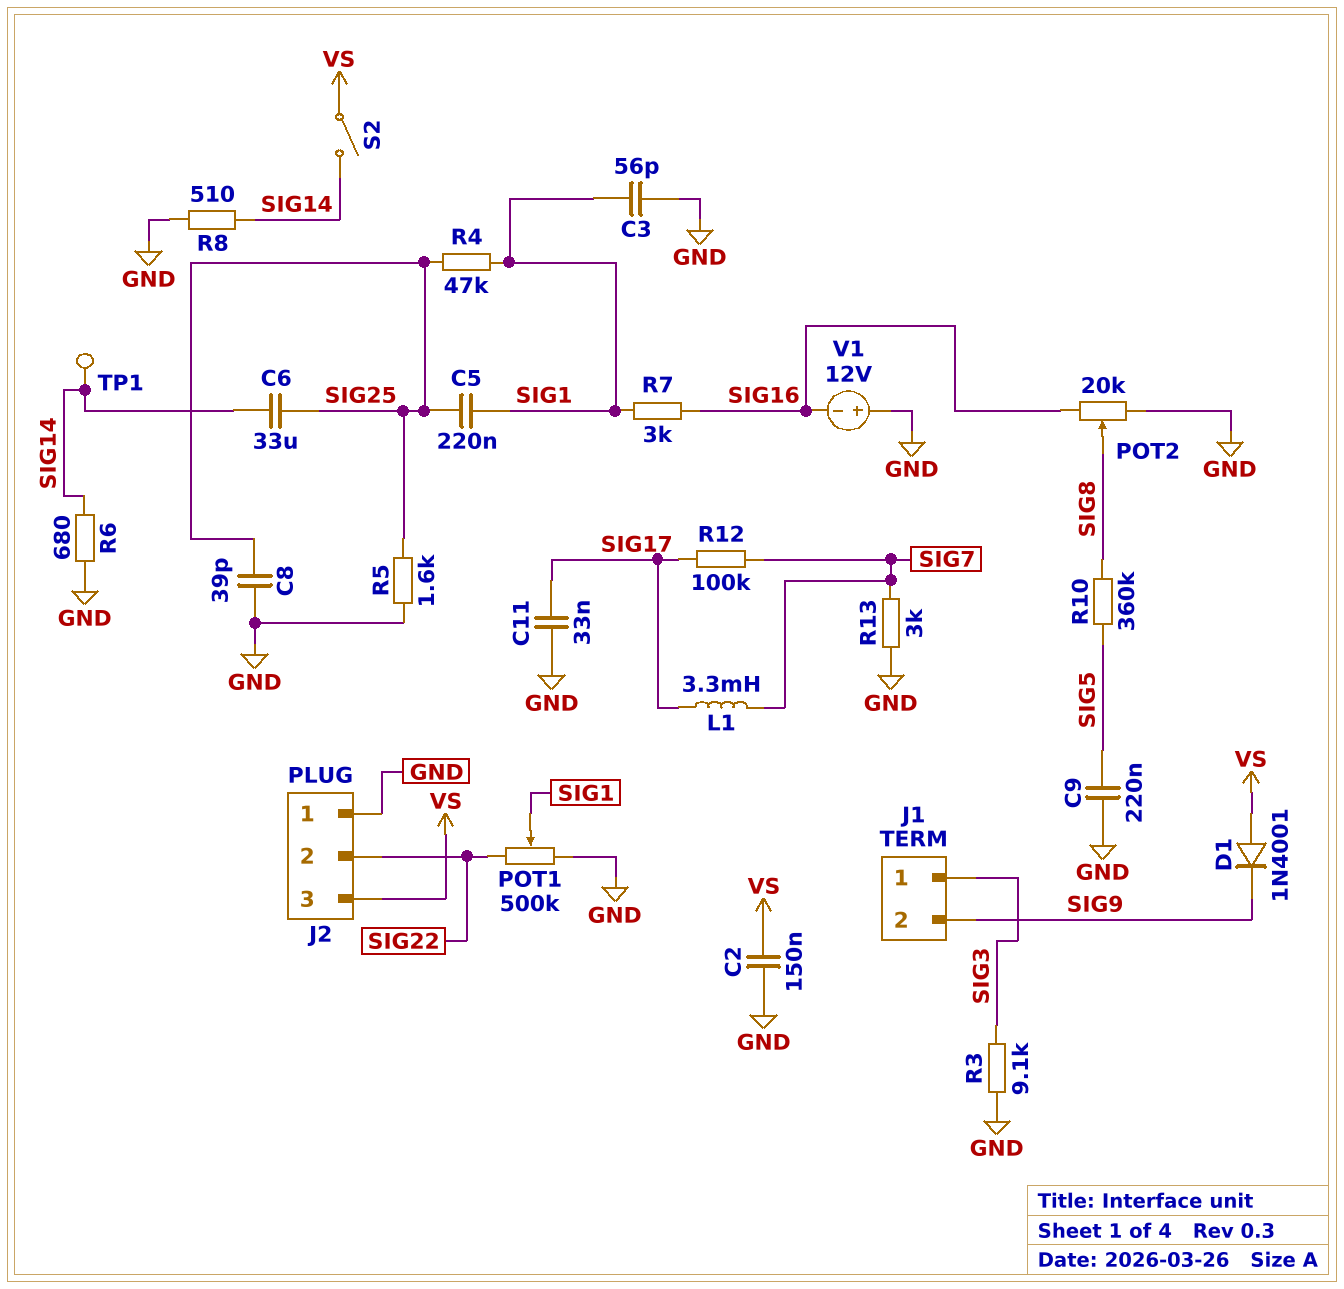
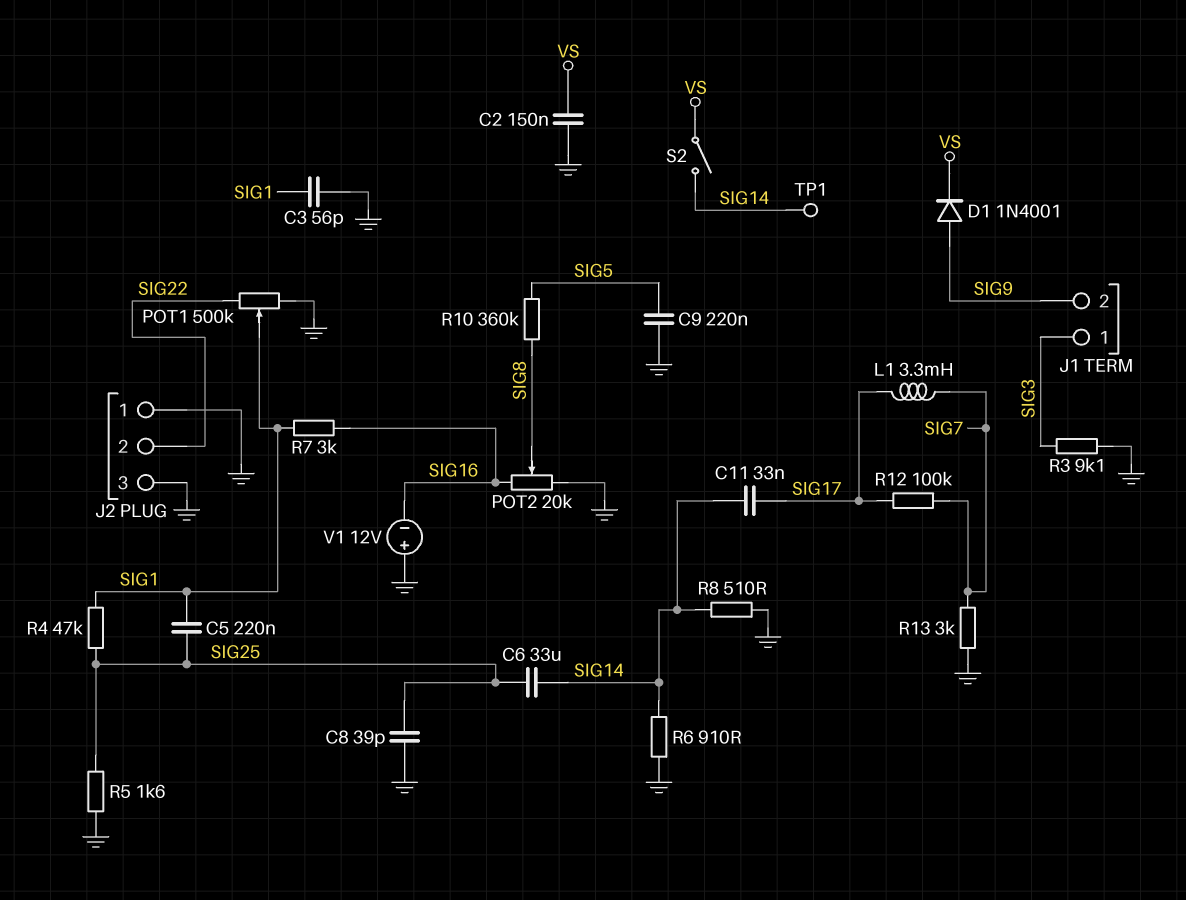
C11: 33nF (GND, SIG17) -> 33nF (SIG14, SIG17)
D1: diode 1N4001 (A VS, K SIG9) -> diode 1N4001 (A SIG9, K VS)
J2 pin 3: VS -> GND
R6: 680 (GND, SIG14) -> 910 (GND, SIG14)

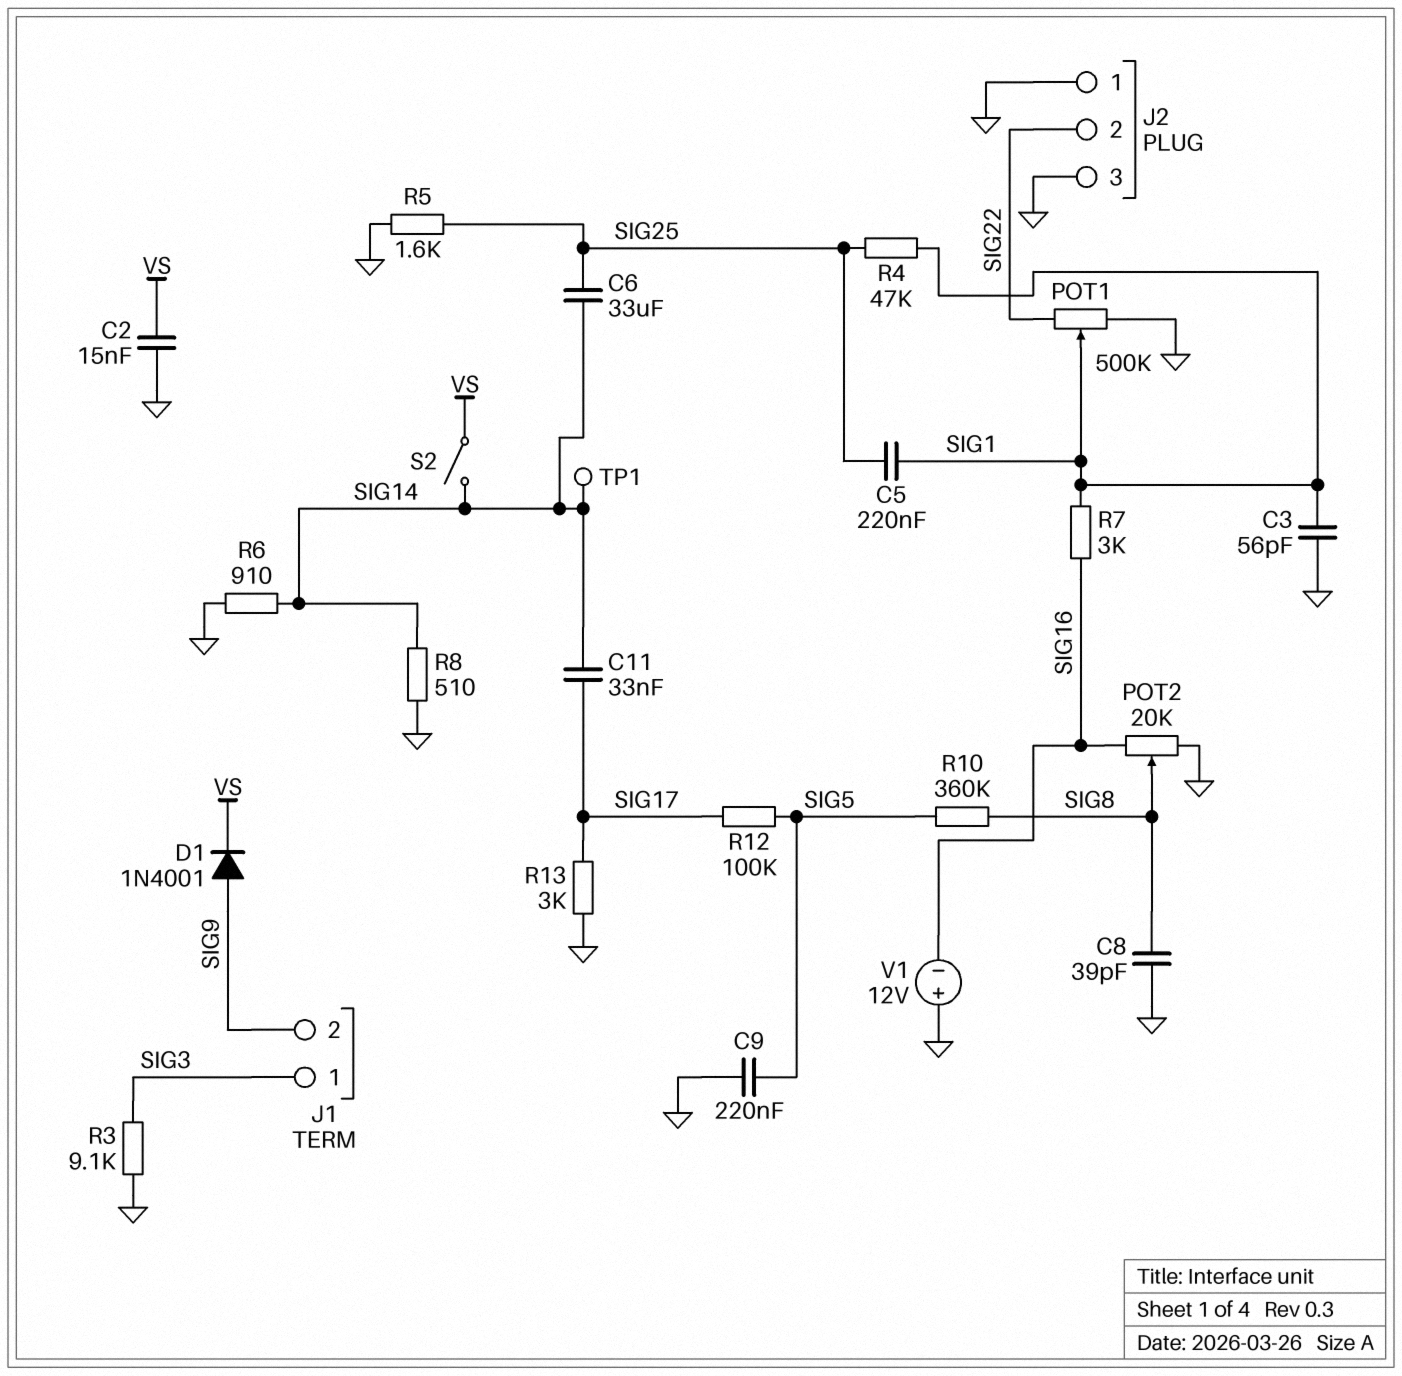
C2: 150nF (GND, VS) -> 15nF (GND, VS)
C8: 39pF (GND, SIG25) -> 39pF (GND, SIG8)
L1: 3.3mH (SIG7, SIG17) -> none
R12: 100k (SIG7, SIG17) -> 100k (SIG5, SIG17)
R13: 3k (GND, SIG7) -> 3k (GND, SIG17)

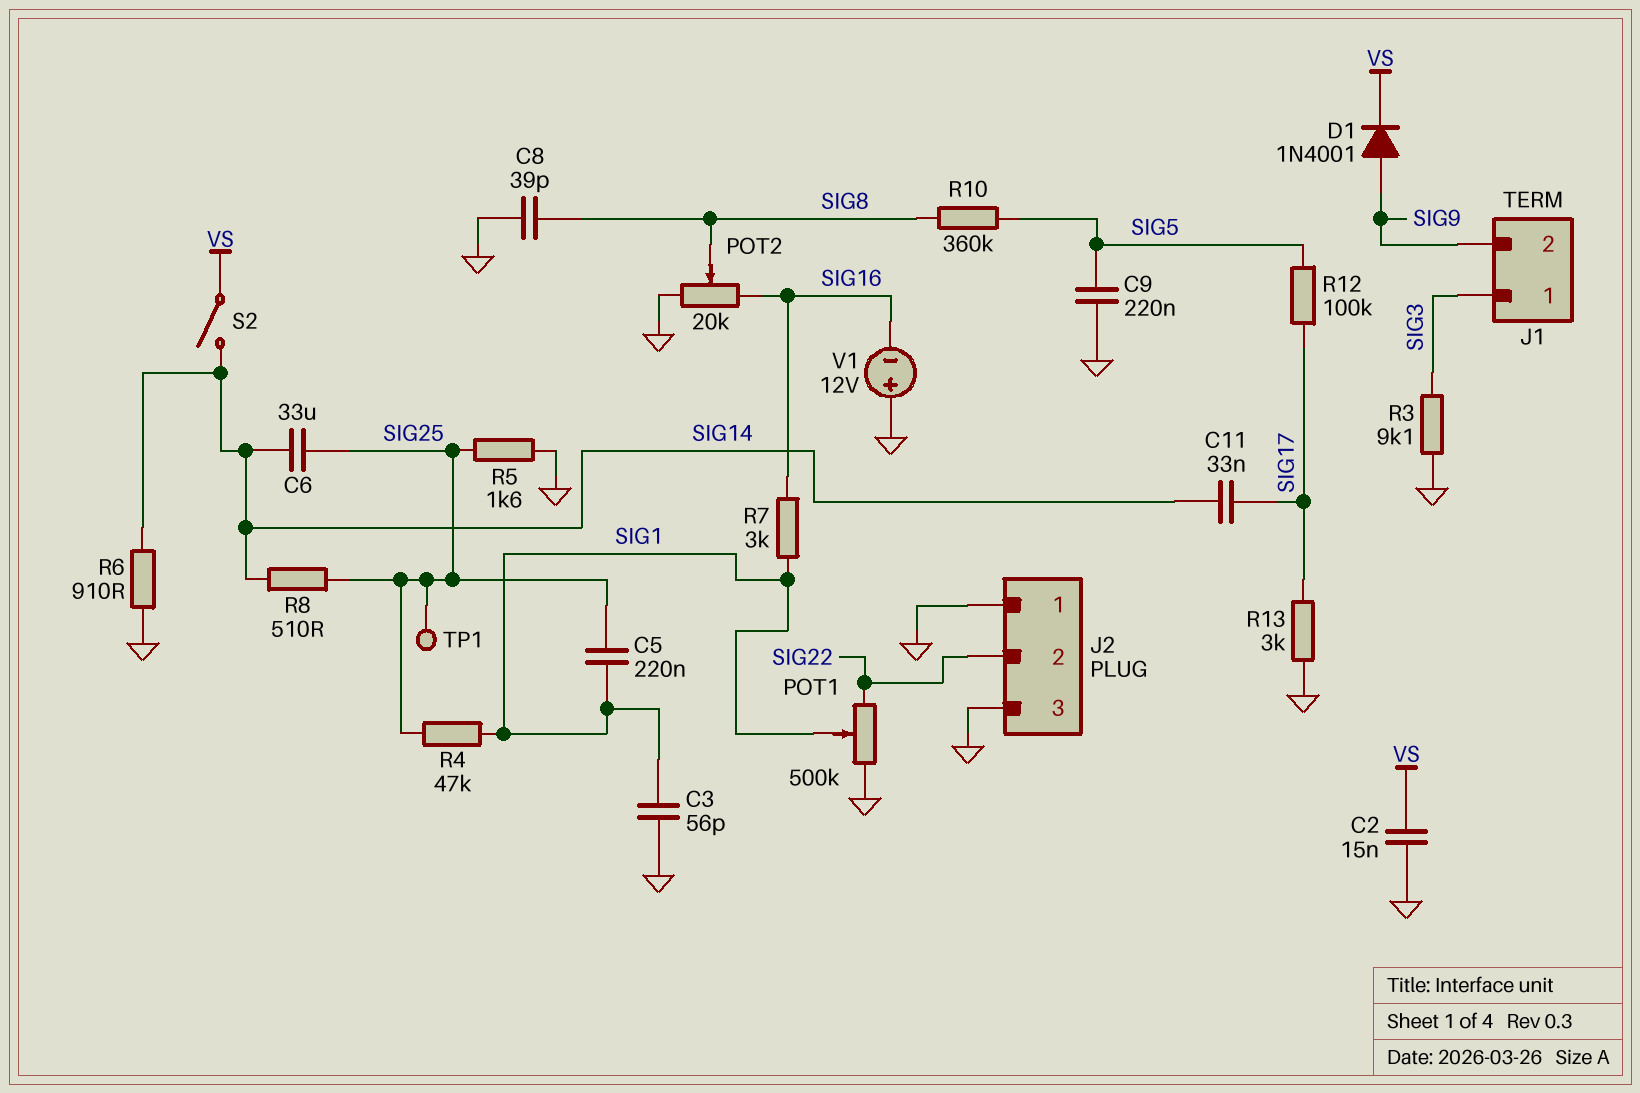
R8: 510 (GND, SIG14) -> 510 (SIG14, SIG25)
TP1: test point (SIG14) -> test point (SIG25)

